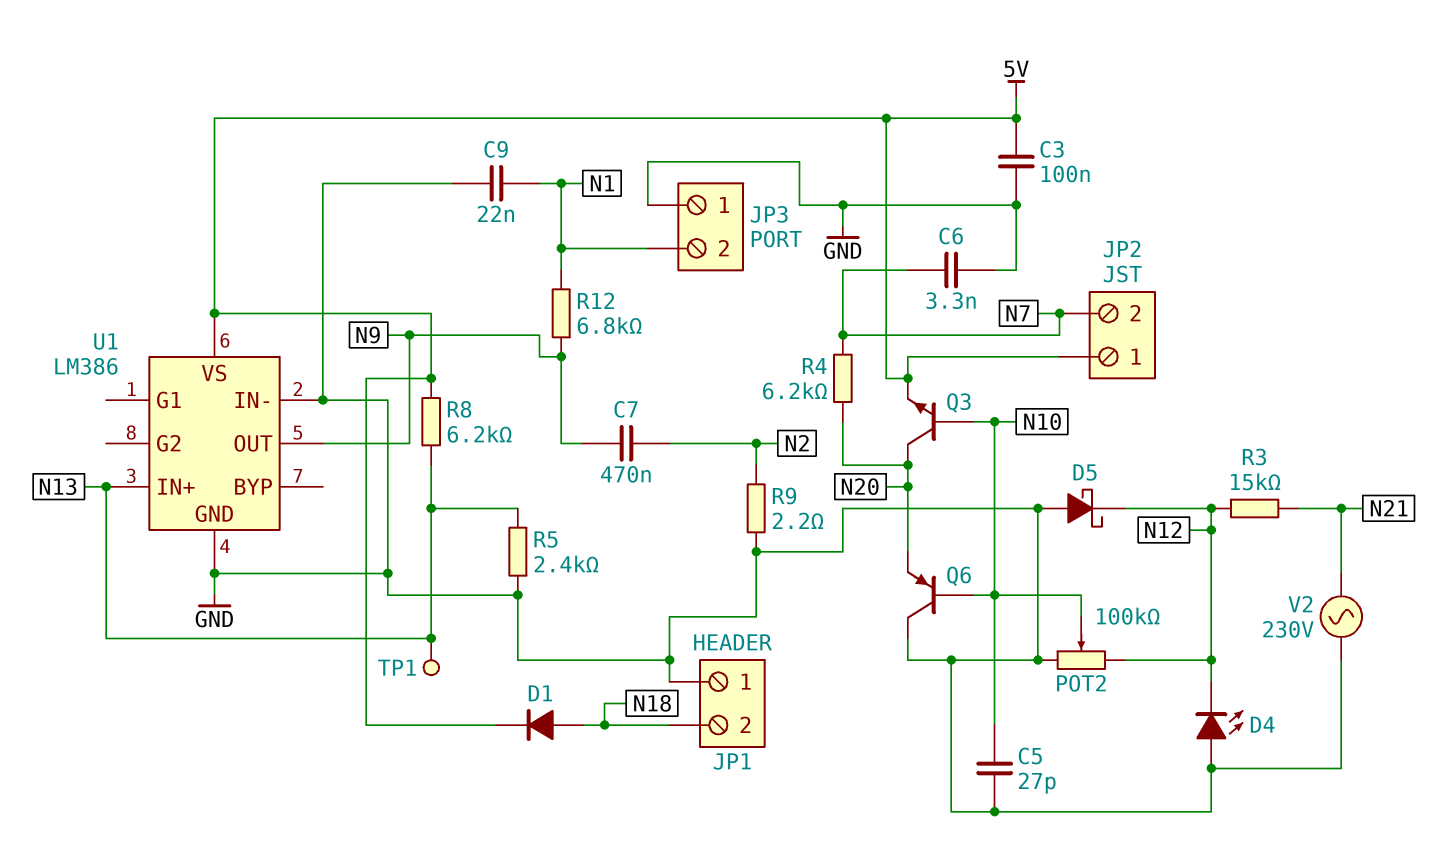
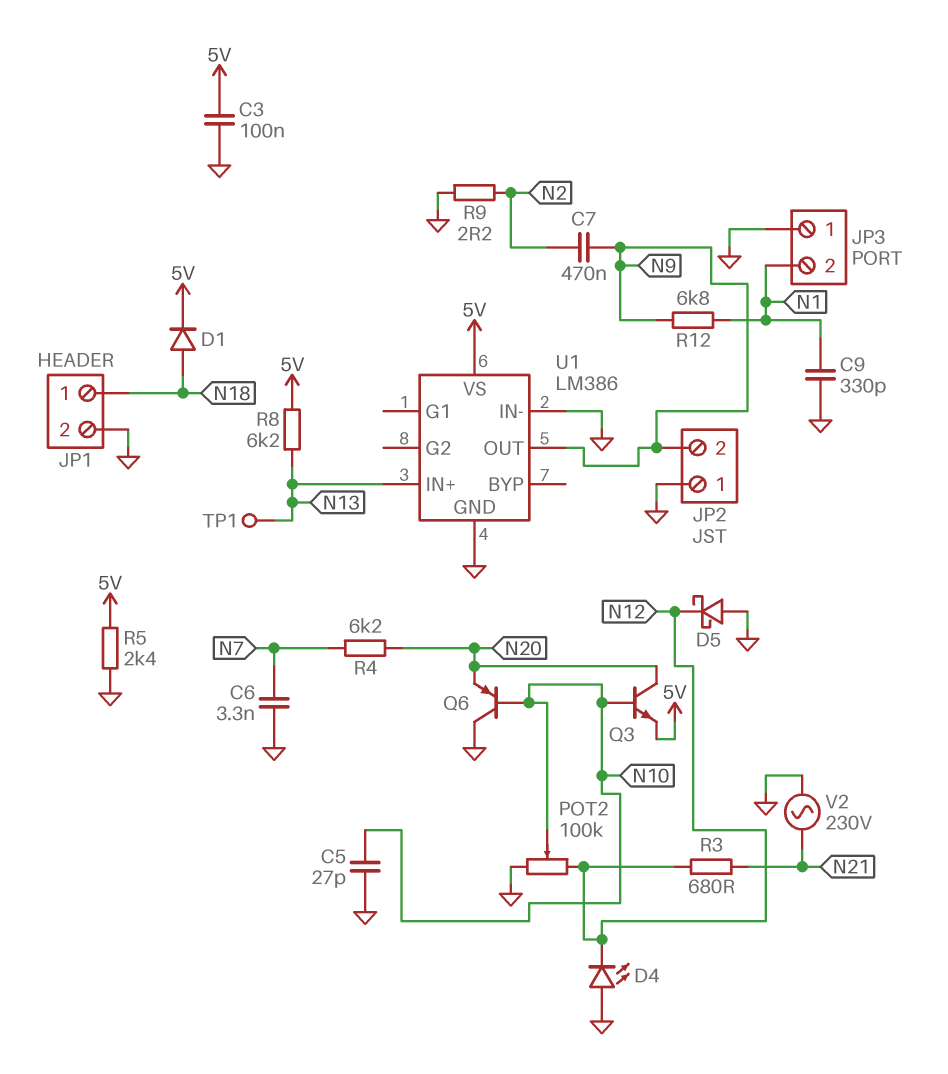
C9: 22nF (GND, N1) -> 330pF (GND, N1)
JP1 pin 1: GND -> N18
JP1 pin 2: N18 -> GND
JP2 pin 1: 5V -> GND
JP2 pin 2: N7 -> N9
R3: 15k (N12, N21) -> 680 (N12, N21)
R5: 2.4k (GND, N13) -> 2.4k (5V, GND)

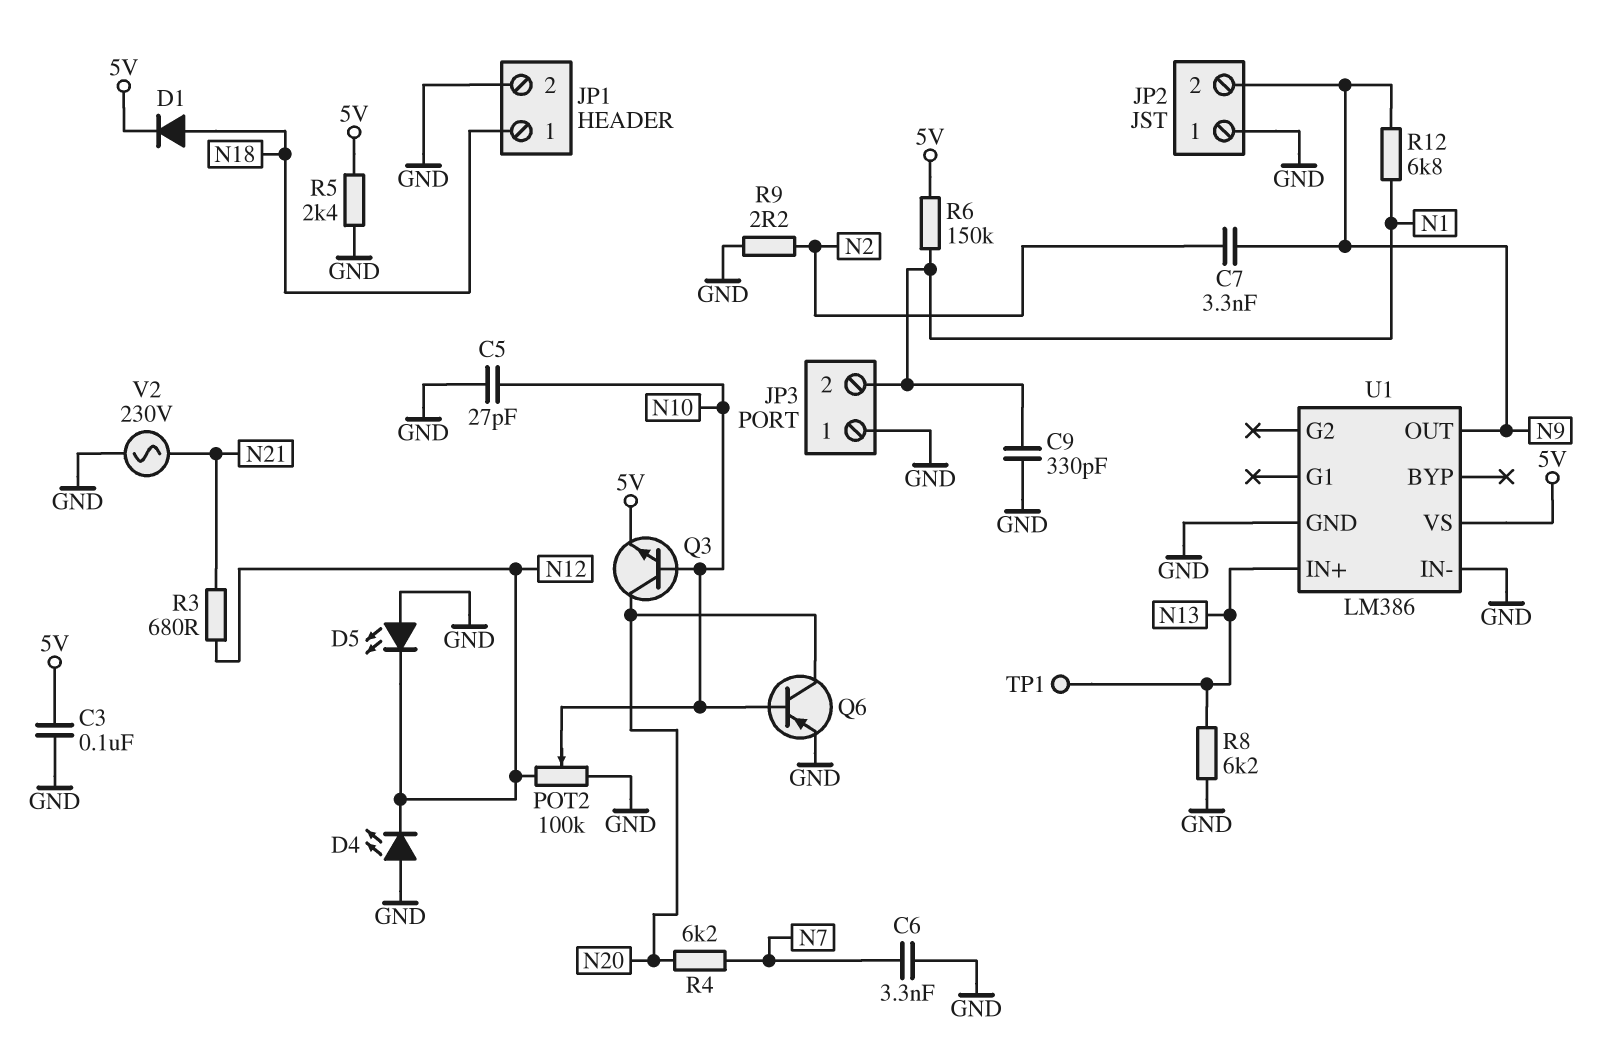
C7: 470nF (N2, N9) -> 3.3nF (N2, N9)
D5: schottky (A GND, K N12) -> LED (A GND, K N12)
Q6: PNP (B N10, C GND, E N20) -> PNP (B N10, C N20, E GND)
R6: none -> 150k (5V, N1)
R8: 6.2k (5V, N13) -> 6.2k (GND, N13)

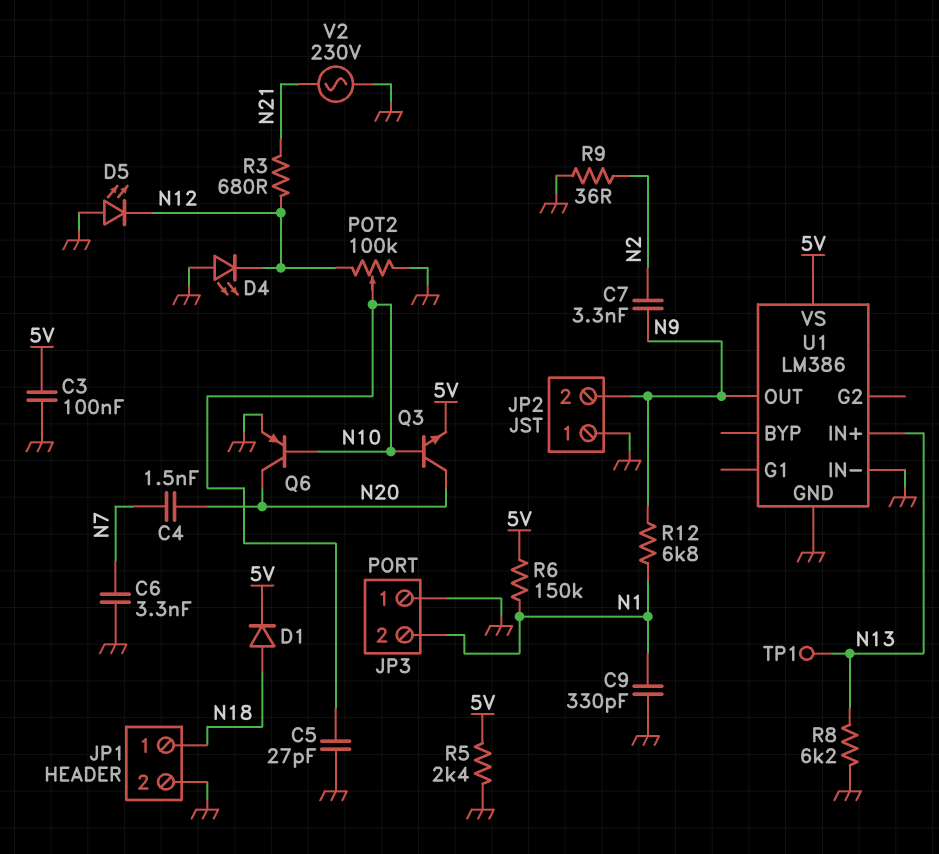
C4: none -> 1.5nF (N7, N20)
R4: 6.2k (N7, N20) -> none
R9: 2.2 (GND, N2) -> 36 (GND, N2)

